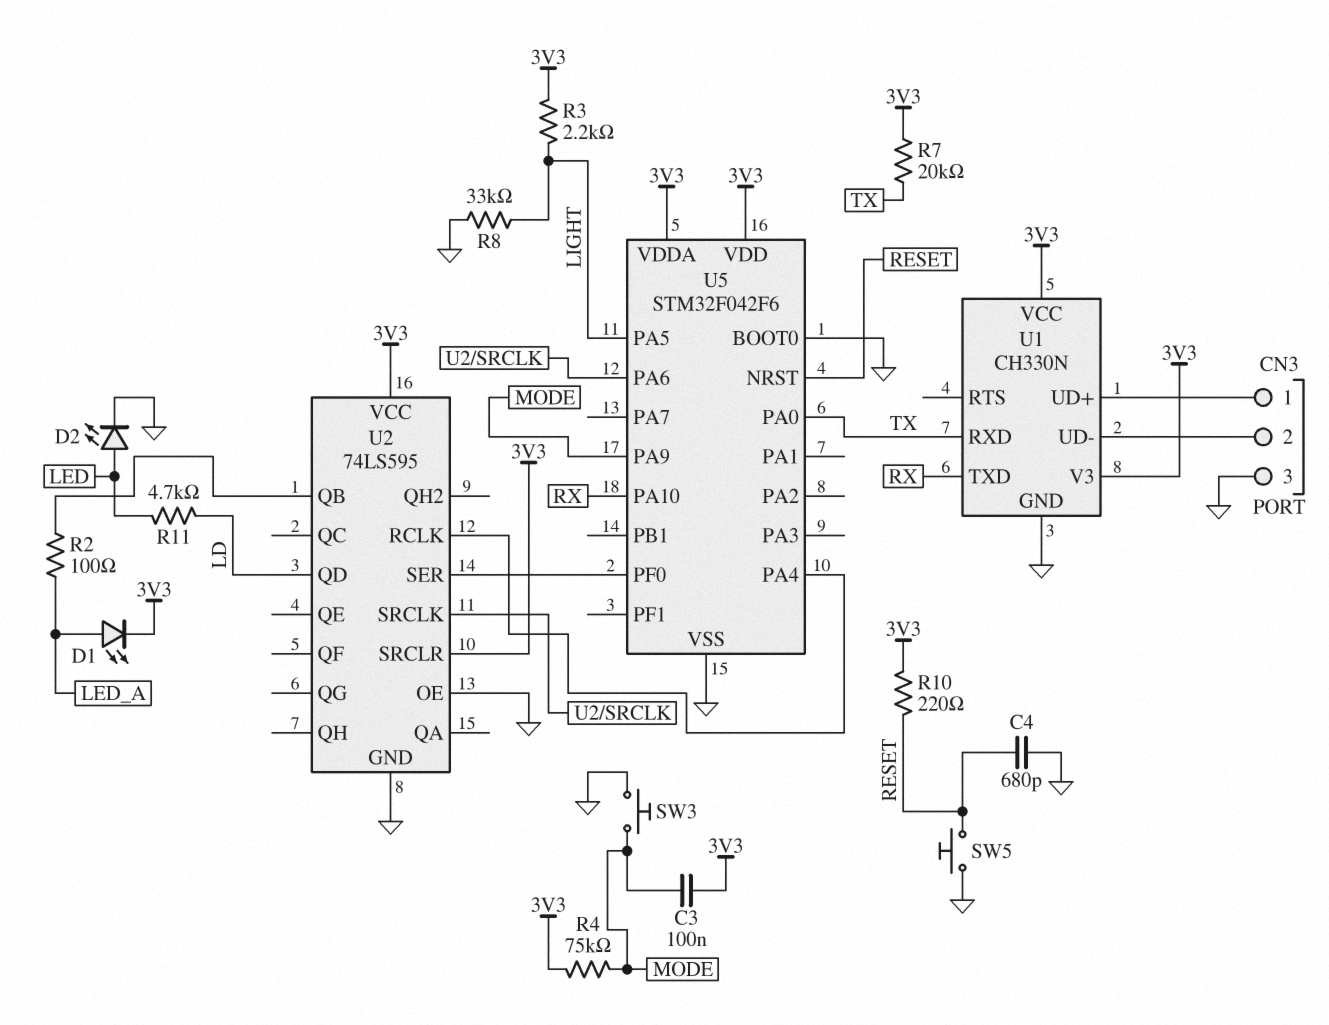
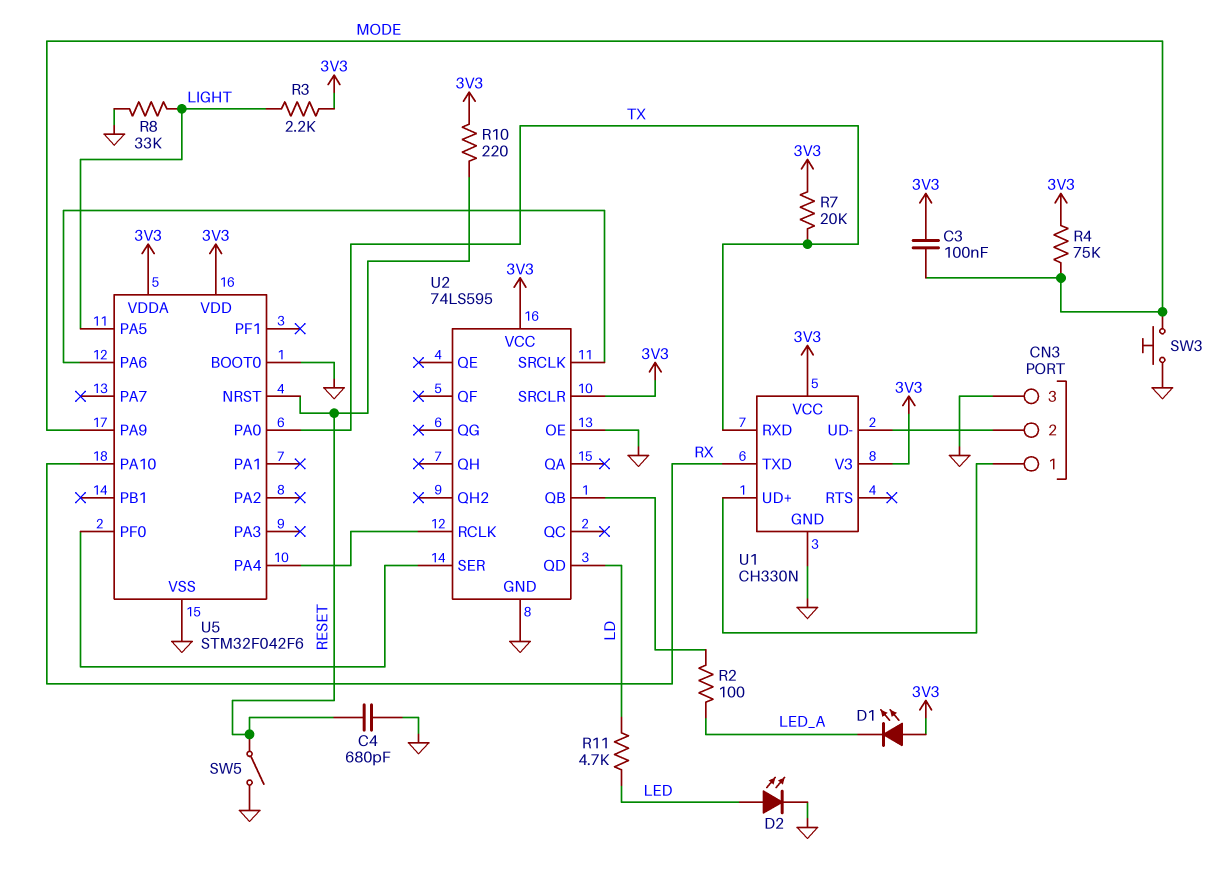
D1: LED (A LED_A, K 3V3) -> LED (A 3V3, K LED_A)
SW5: button (GND, RESET) -> switch (GND, RESET)

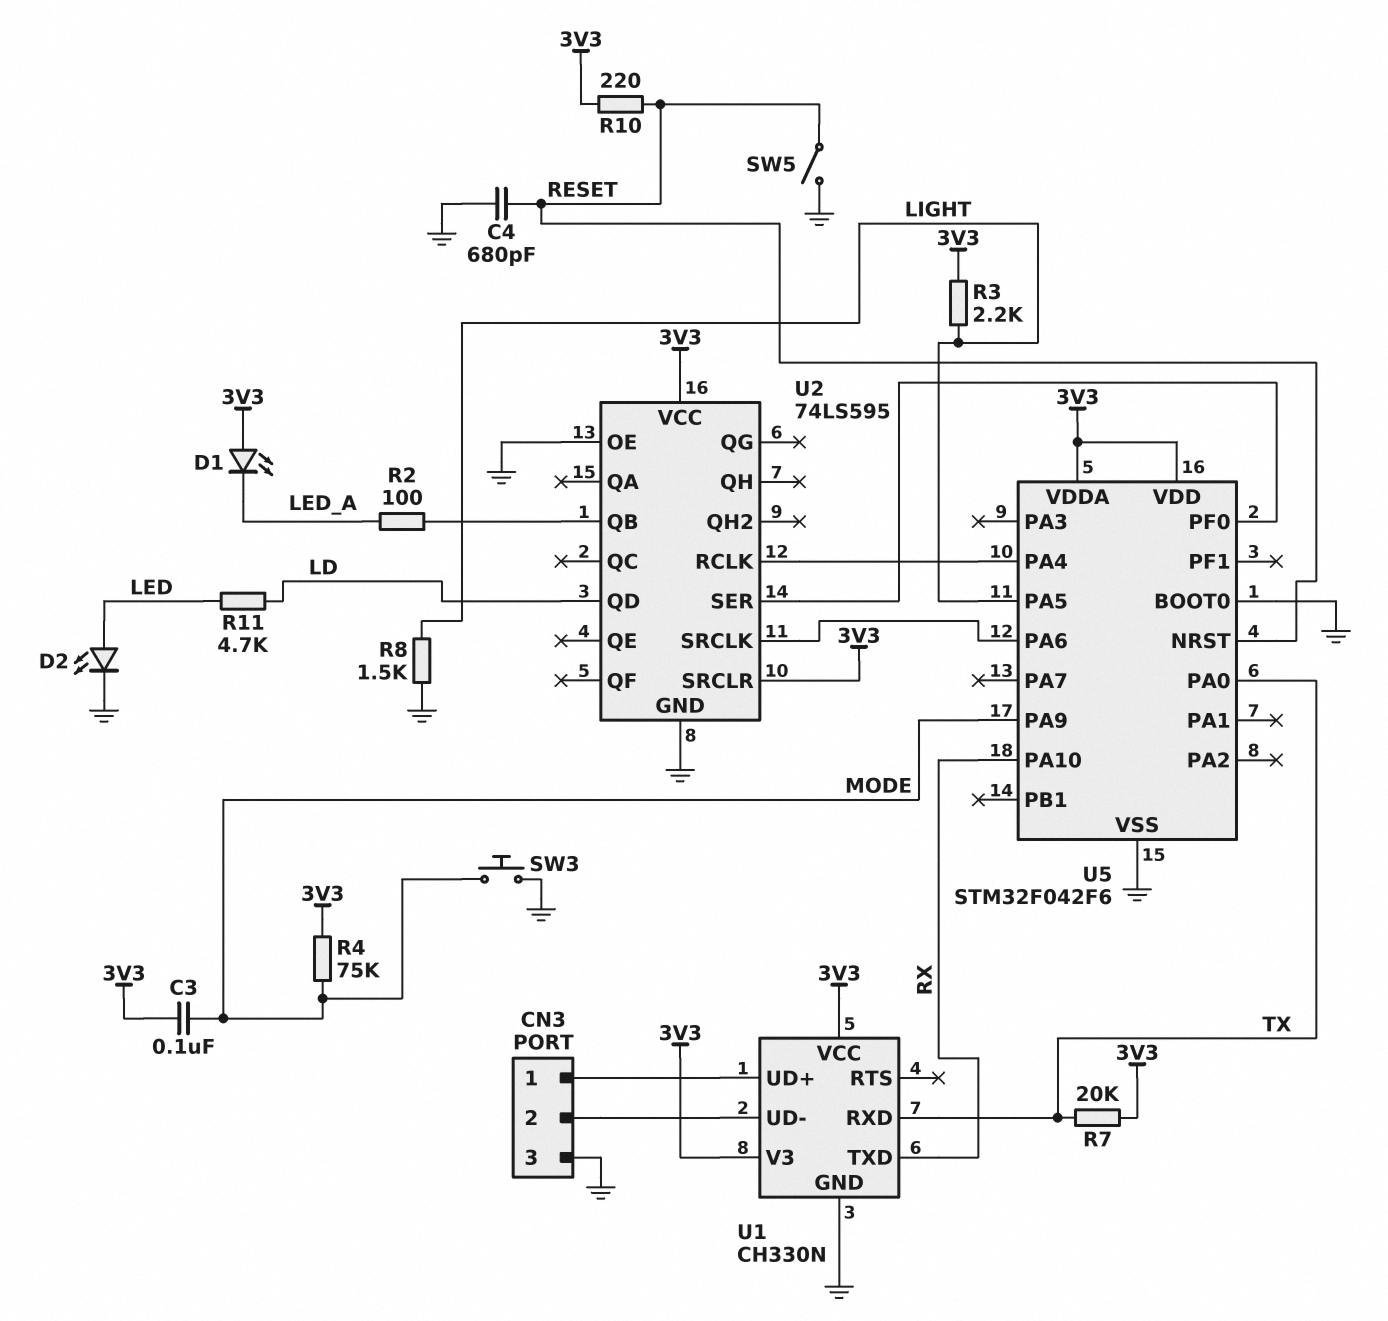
R8: 33k (GND, LIGHT) -> 1.5k (GND, LIGHT)

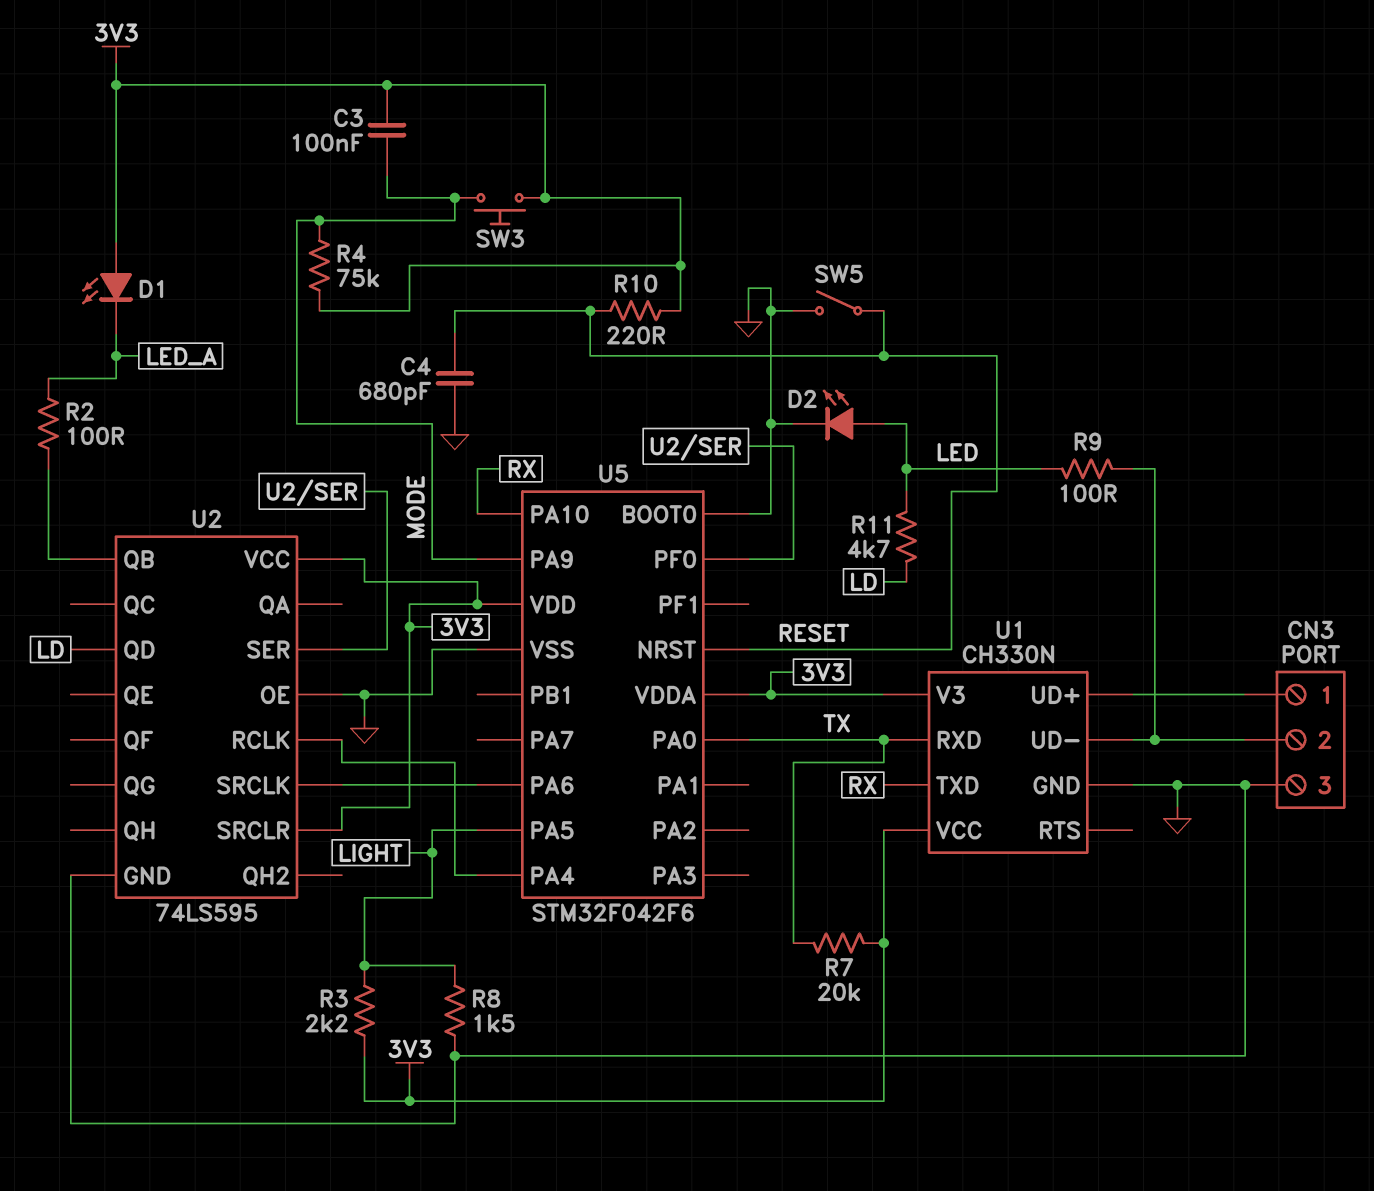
R9: none -> 100 (CN3/2, LED)
SW3: button (GND, MODE) -> button (3V3, MODE)

